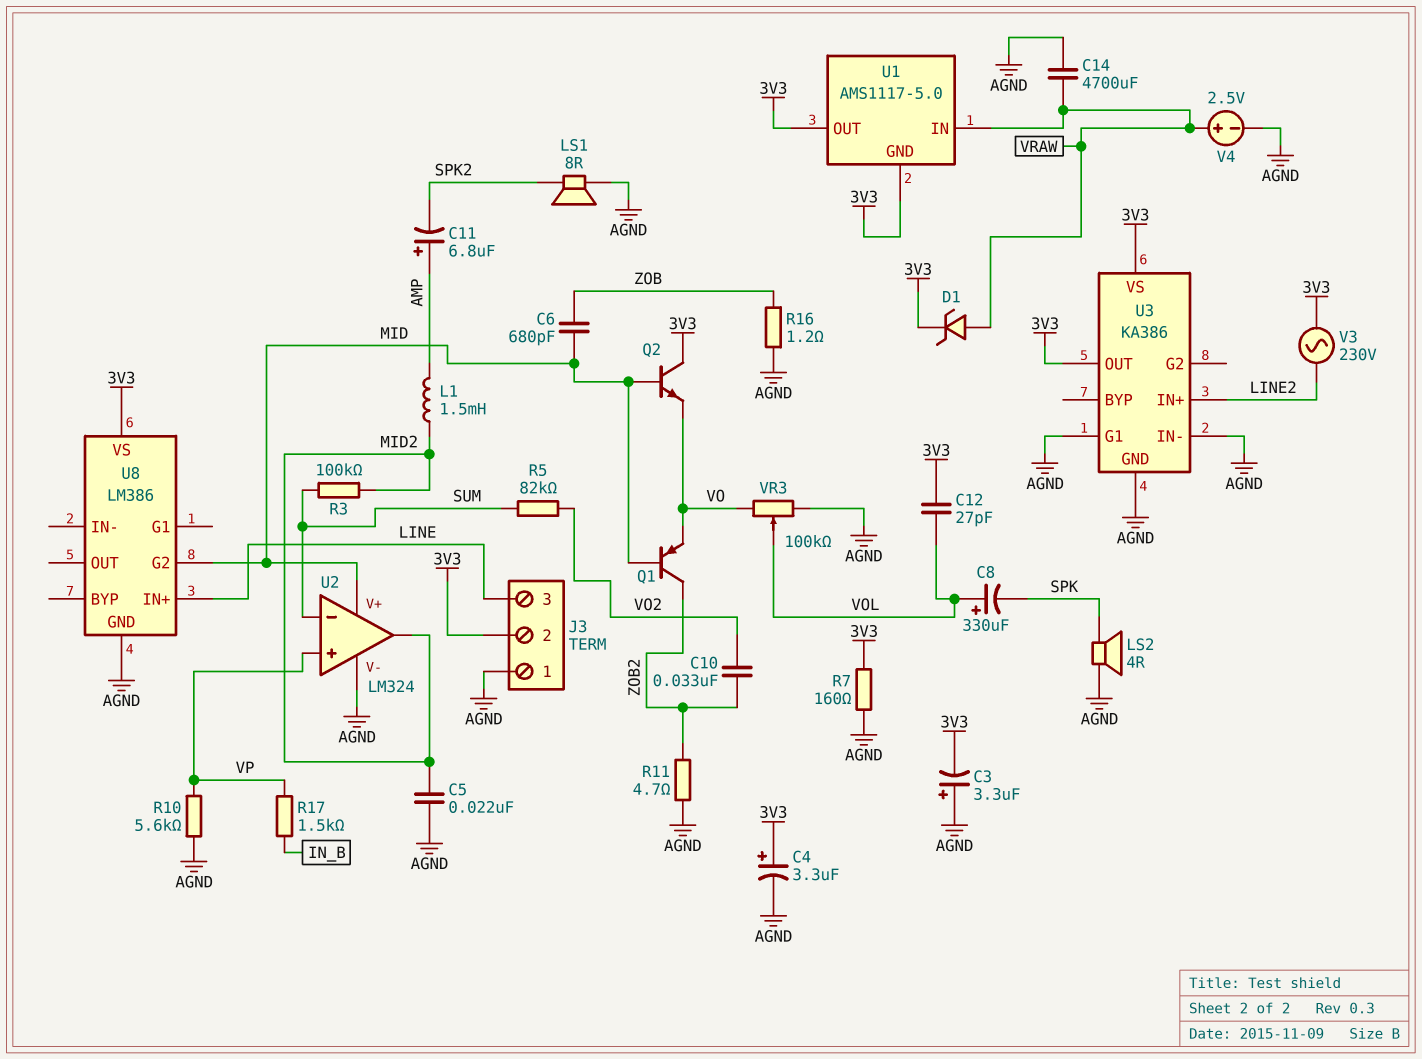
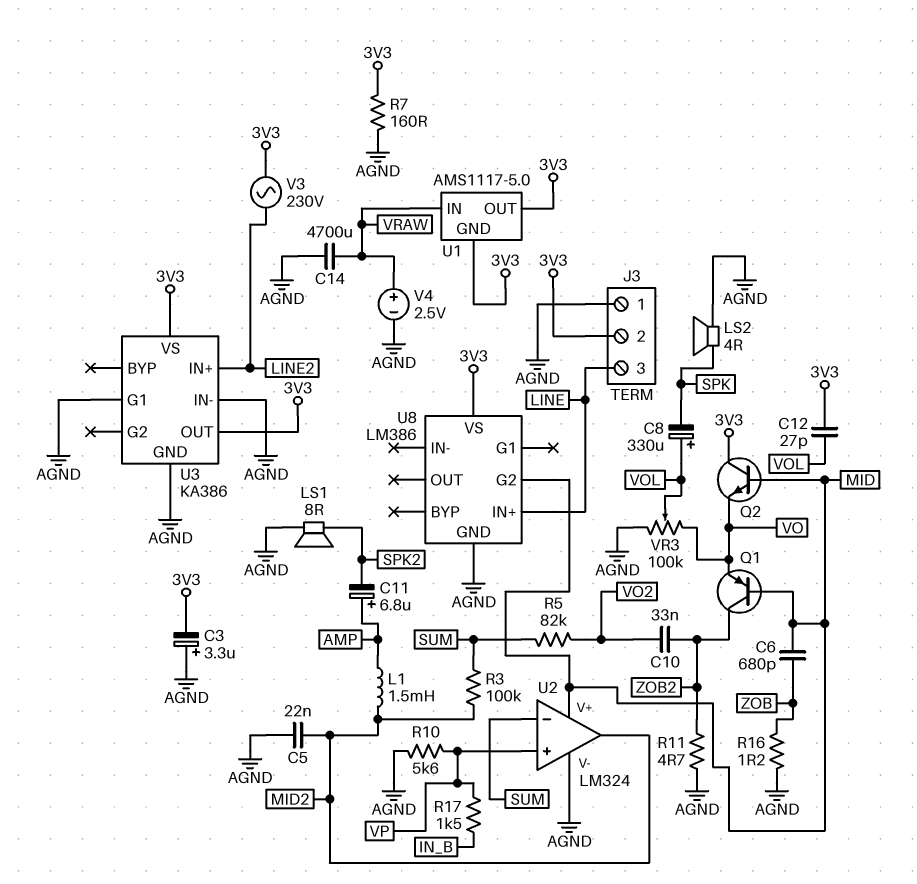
C4: 3.3uF (plus 3V3, minus AGND) -> none
D1: zener (A VRAW, K 3V3) -> none

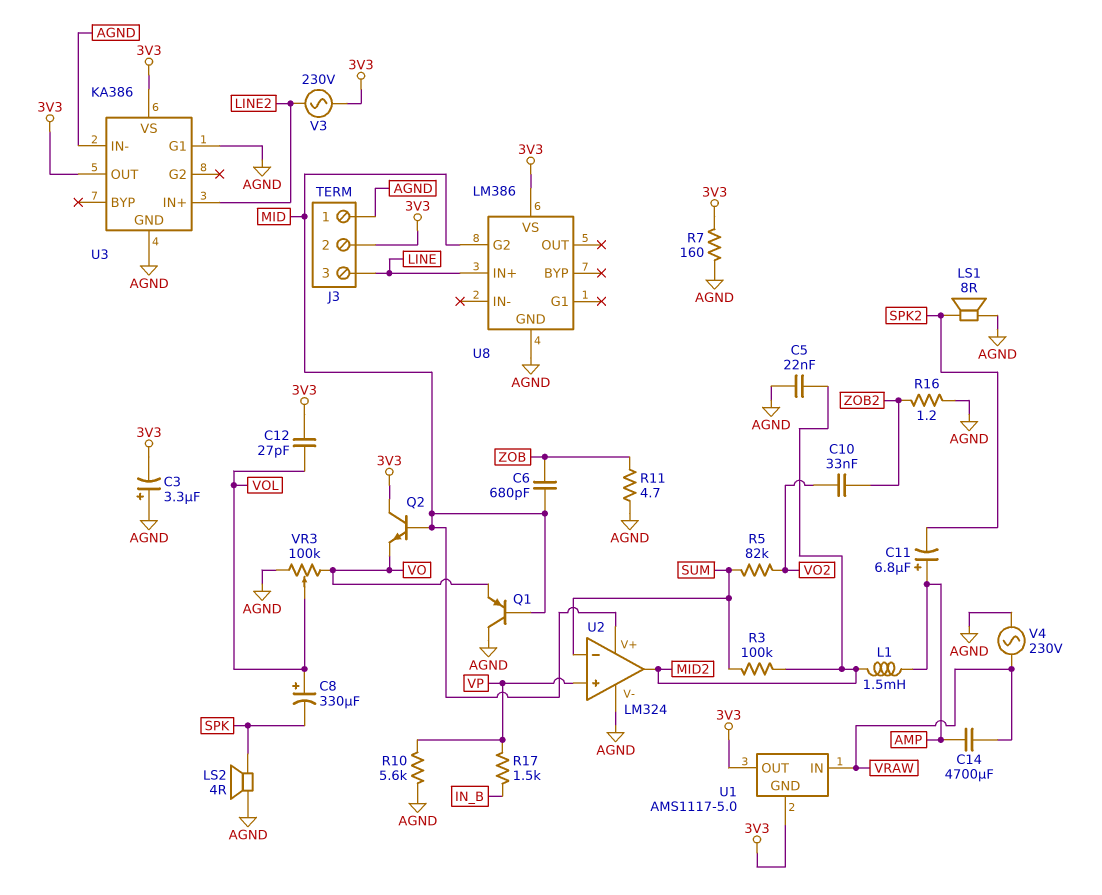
C14: 4700uF (AGND, VRAW) -> 4700uF (AMP, VRAW)
Q1: PNP (B MID, C ZOB2, E VO) -> PNP (B MID, C AGND, E VO)
R11: 4.7 (AGND, ZOB2) -> 4.7 (AGND, ZOB)
R16: 1.2 (AGND, ZOB) -> 1.2 (AGND, ZOB2)
V4: 2.5V (plus VRAW, minus AGND) -> AC 230V (AGND, VRAW)

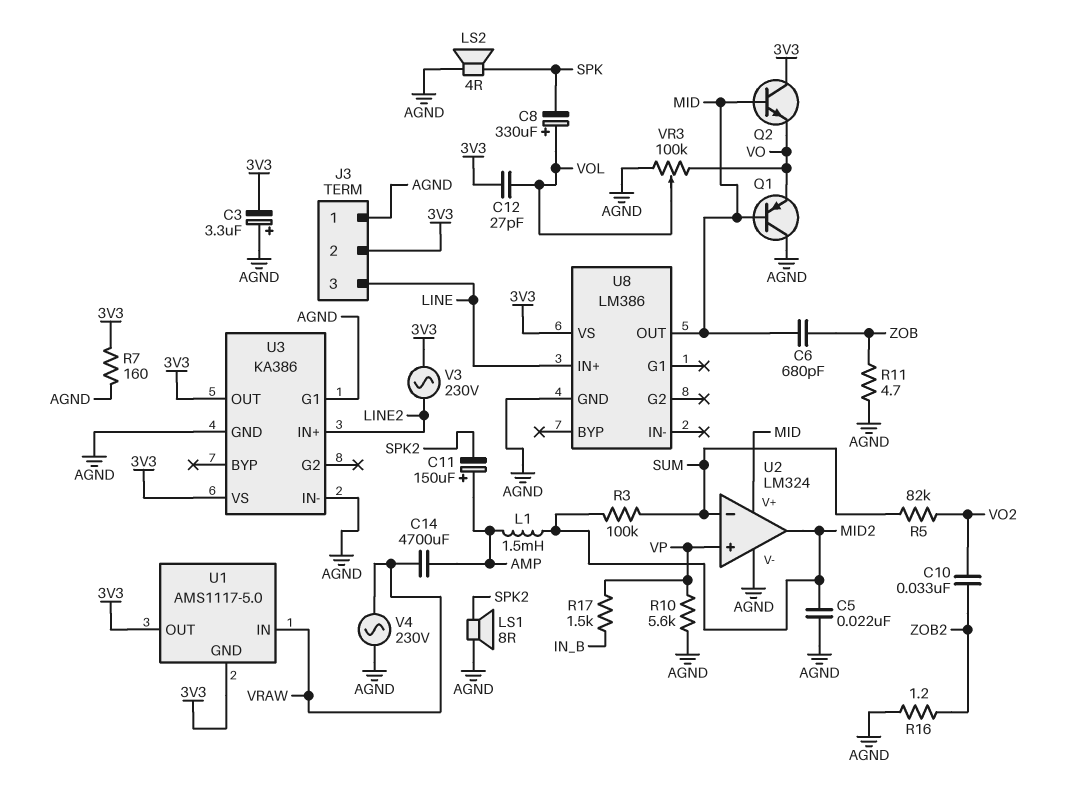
C11: 6.8uF (plus AMP, minus SPK2) -> 150uF (plus AMP, minus SPK2)
U8 pin G2: MID -> none
U8 pin OUT: none -> MID

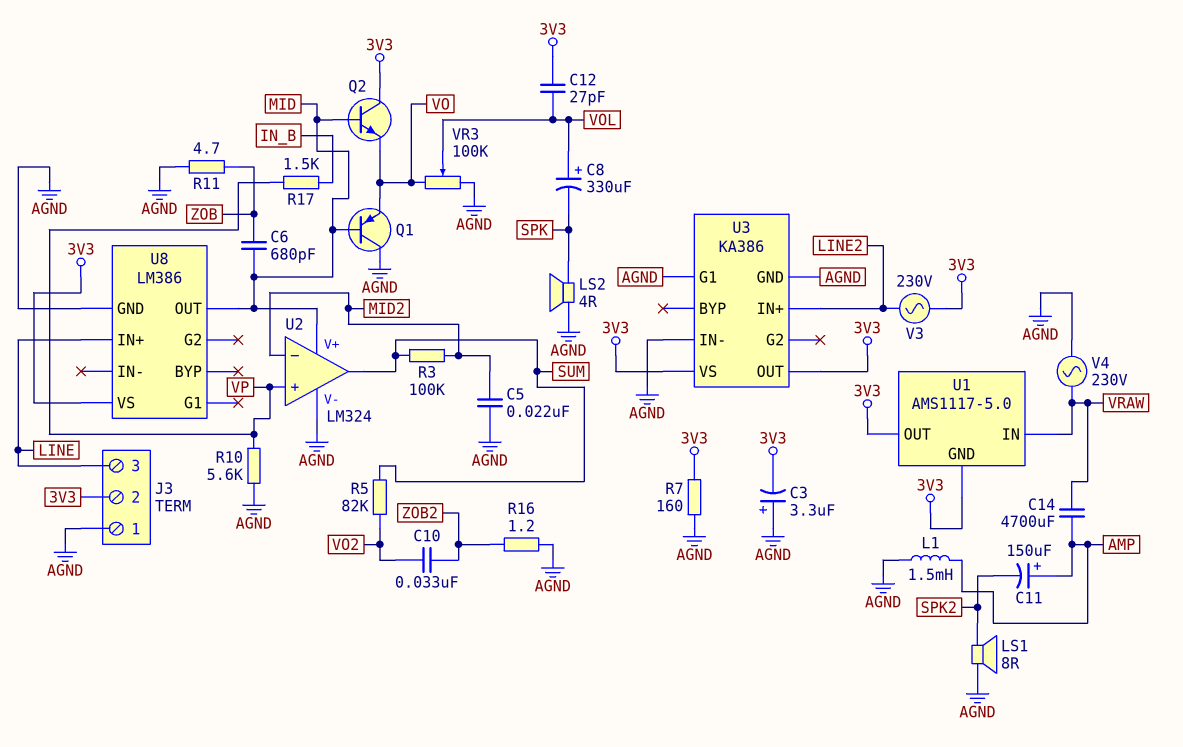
L1: 1.5mH (AMP, MID2) -> 1.5mH (AGND, AMP)
U2 pin in-: SUM -> MID2
U2 pin out: MID2 -> SUM

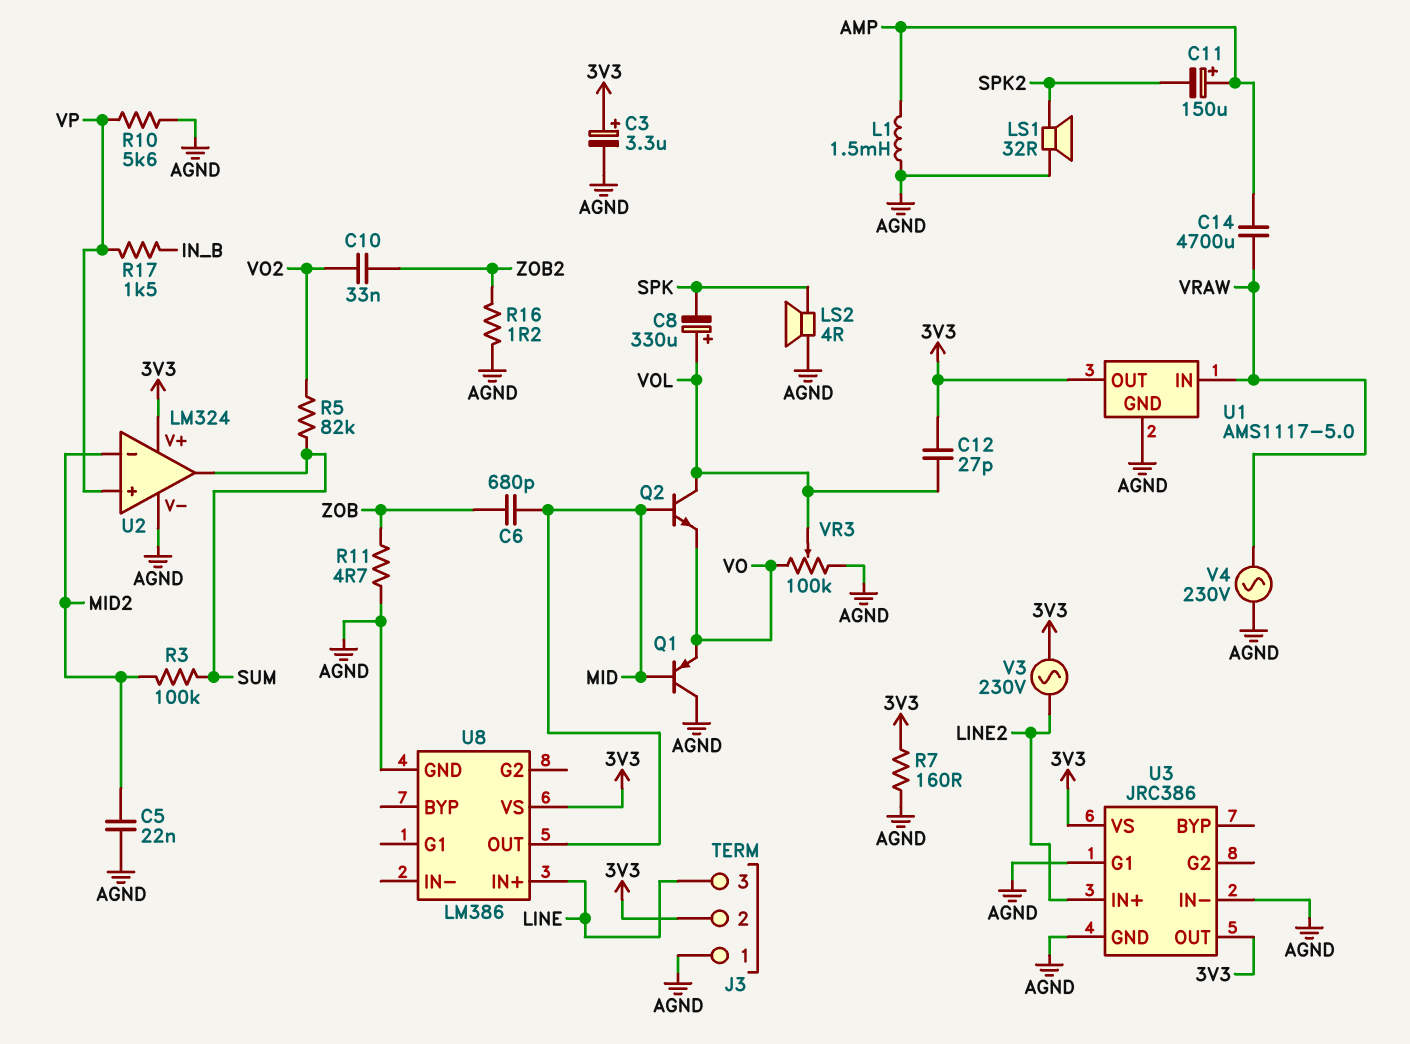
C3: 3.3uF (plus AGND, minus 3V3) -> 3.3uF (plus 3V3, minus AGND)
LS1: speaker 8R (AGND, SPK2) -> speaker 32R (AGND, SPK2)
Q2: NPN (B MID, C 3V3, E VO) -> NPN (B MID, C VOL, E VO)
U1 pin GND: 3V3 -> AGND
U2 pin V+: MID -> 3V3
U3: KA386 -> JRC386

